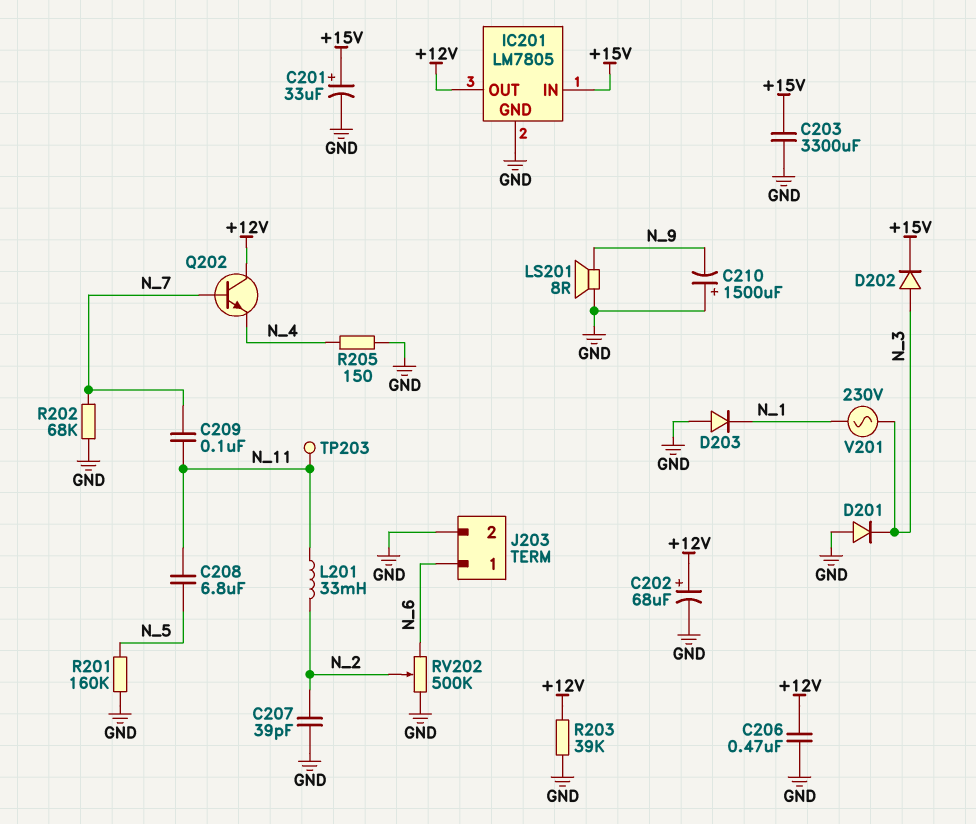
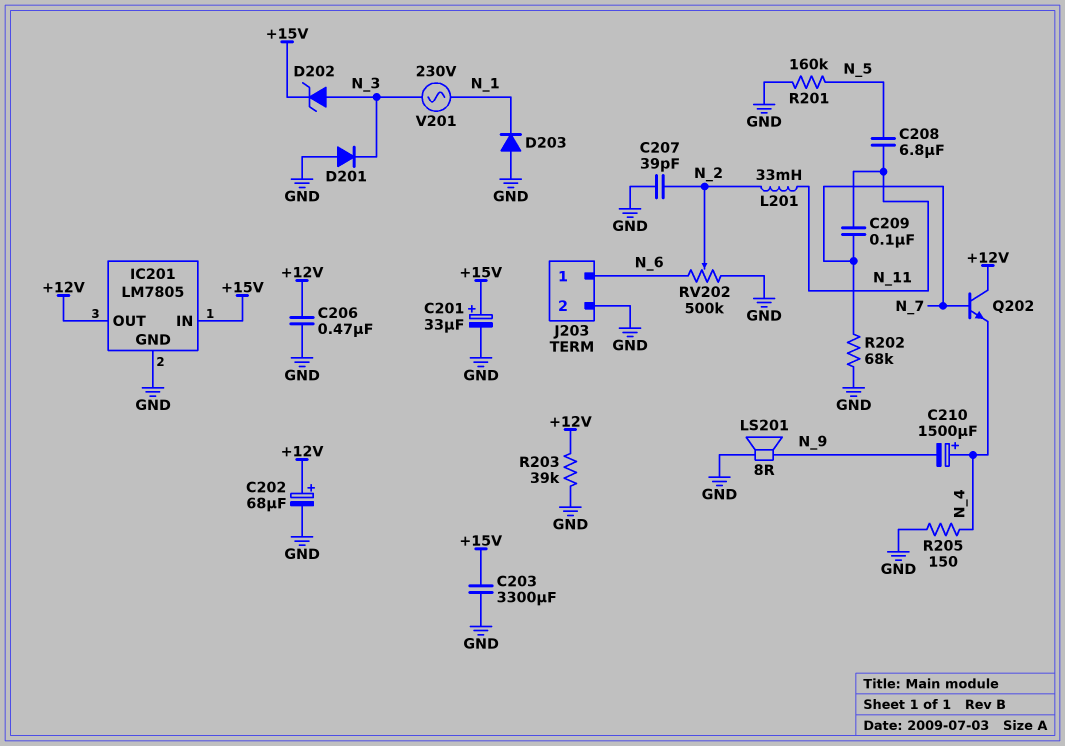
C210: 1500uF (plus GND, minus N_9) -> 1500uF (plus N_4, minus N_9)
D202: diode (A N_3, K +15V) -> zener (A N_3, K +15V)
TP203: test point (N_11) -> none

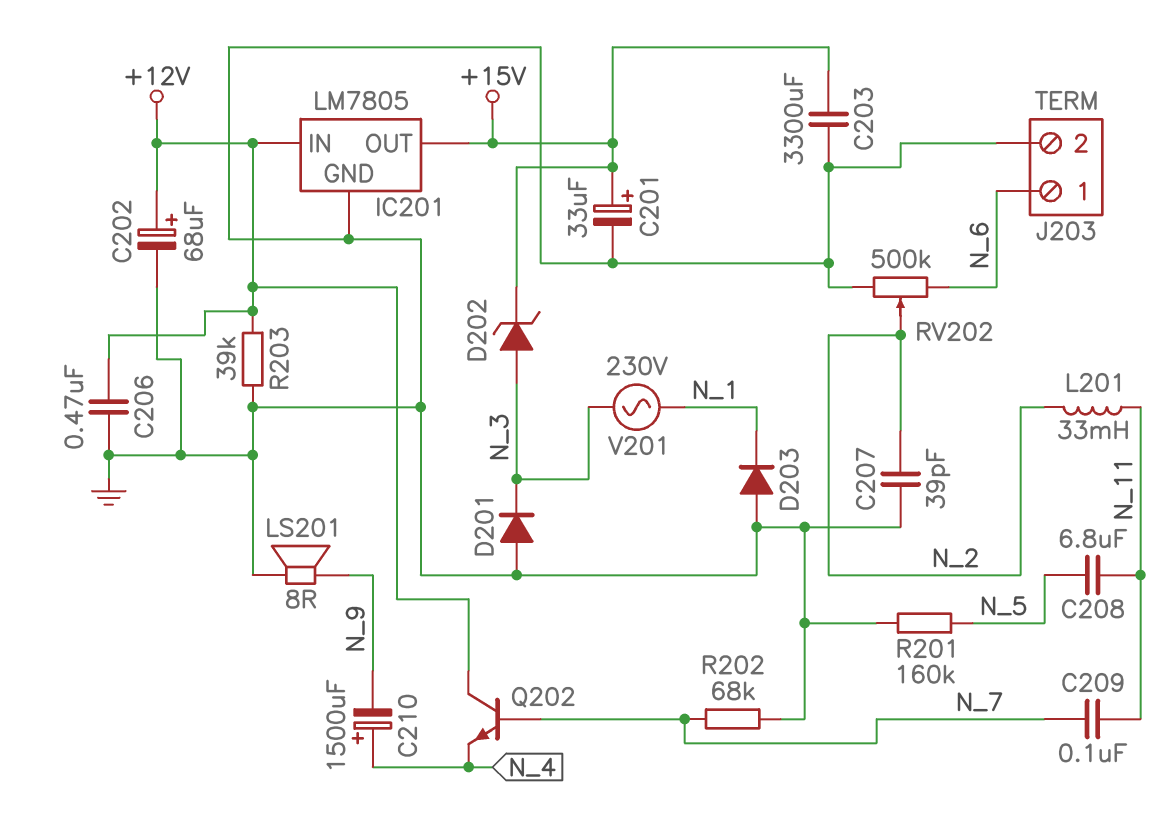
IC201 pin IN: +15V -> +12V
IC201 pin OUT: +12V -> +15V
R205: 150 (GND, N_4) -> none

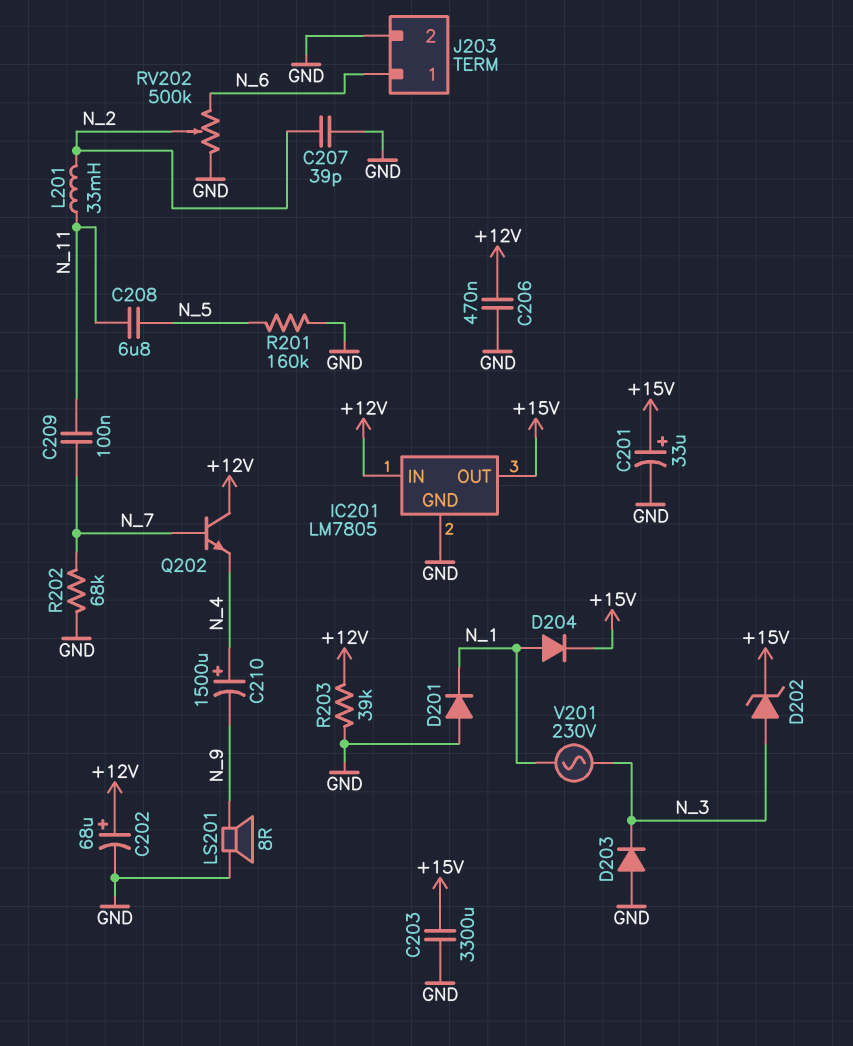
D201: diode (A GND, K N_3) -> diode (A GND, K N_1)
D203: diode (A GND, K N_1) -> diode (A GND, K N_3)
D204: none -> diode (A N_1, K +15V)

